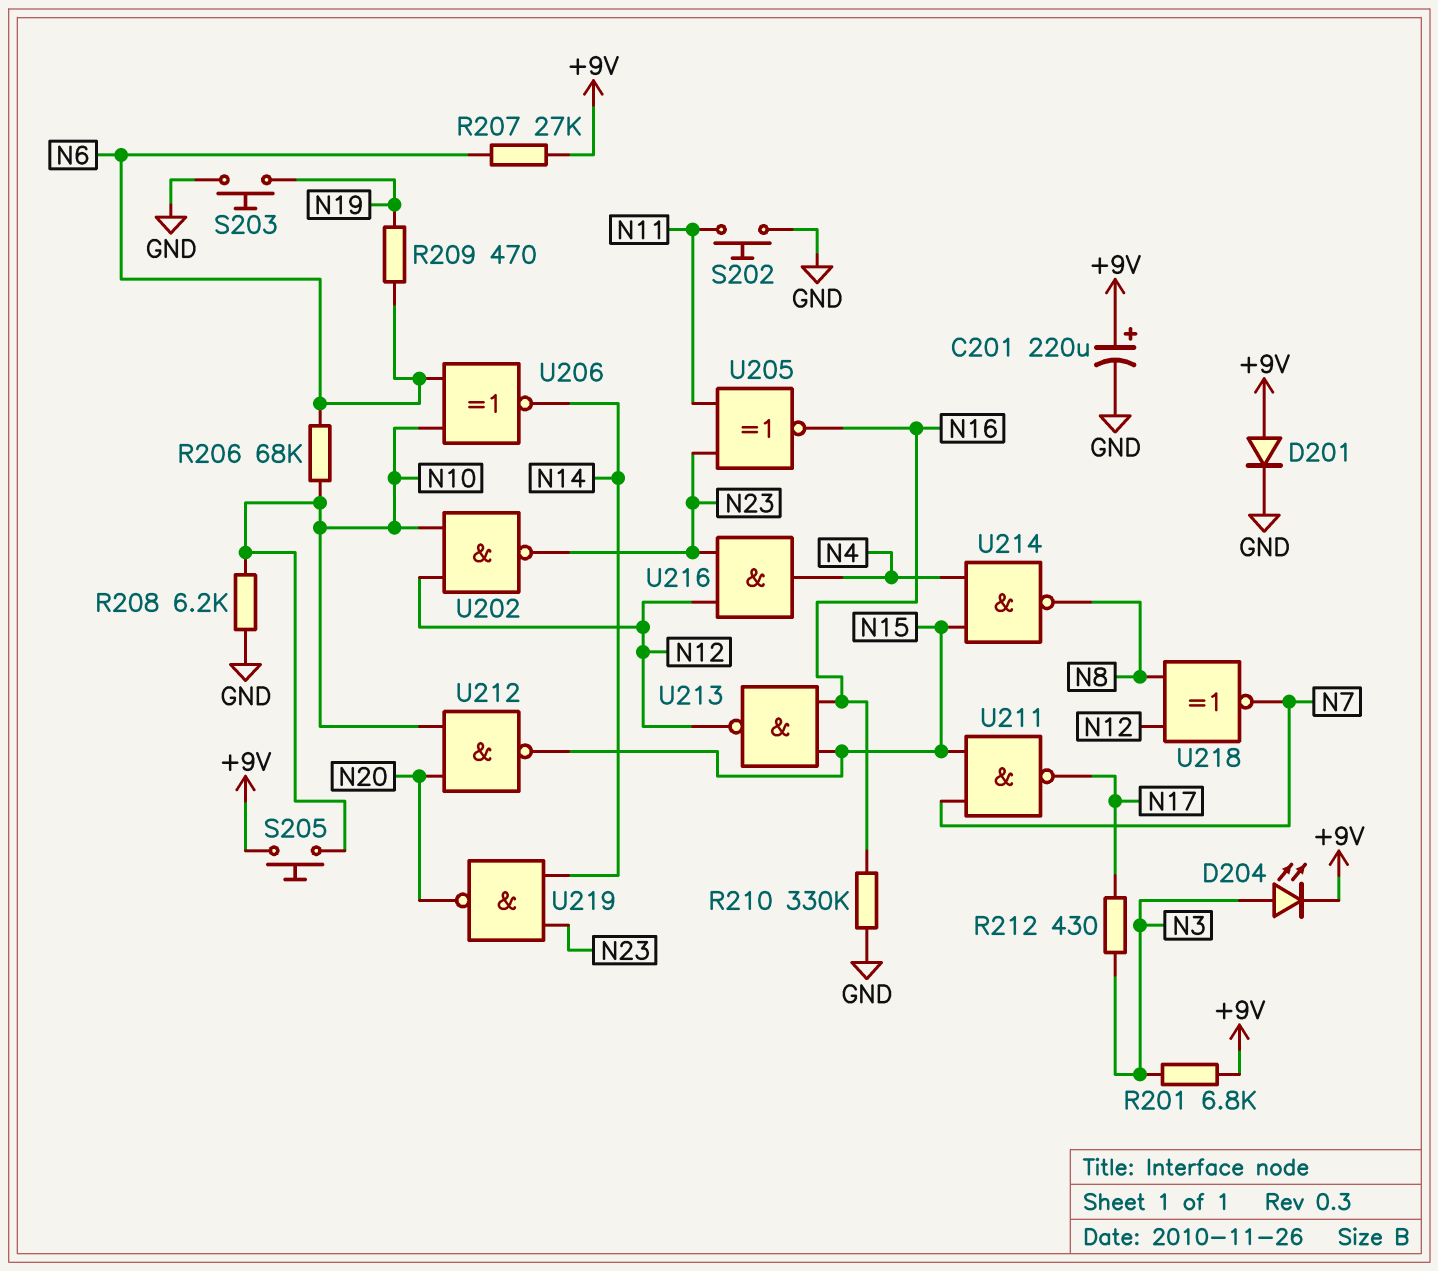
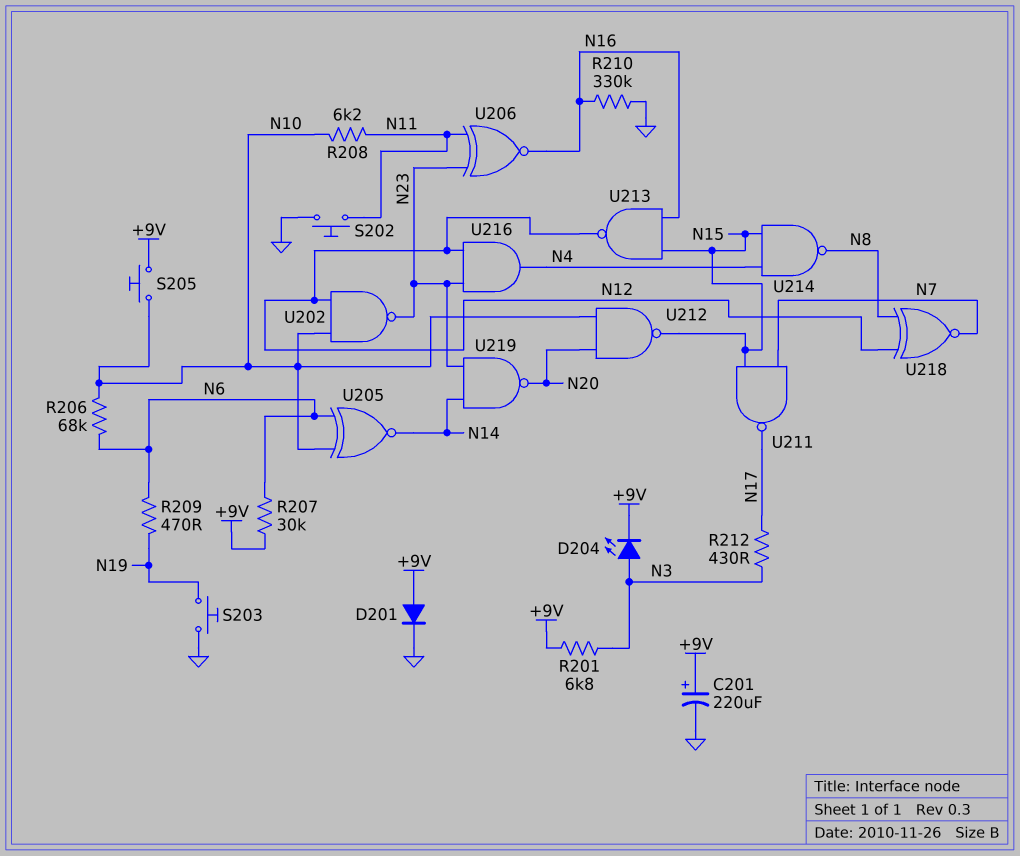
R207: 27k (+9V, N6) -> 30k (+9V, N6)
R208: 6.2k (GND, N10) -> 6.2k (N10, N11)
U205: XNOR (in N11, in N23, out N16) -> XNOR (in N6, in N10, out N14)
U206: XNOR (in N6, in N10, out N14) -> XNOR (in N11, in N23, out N16)

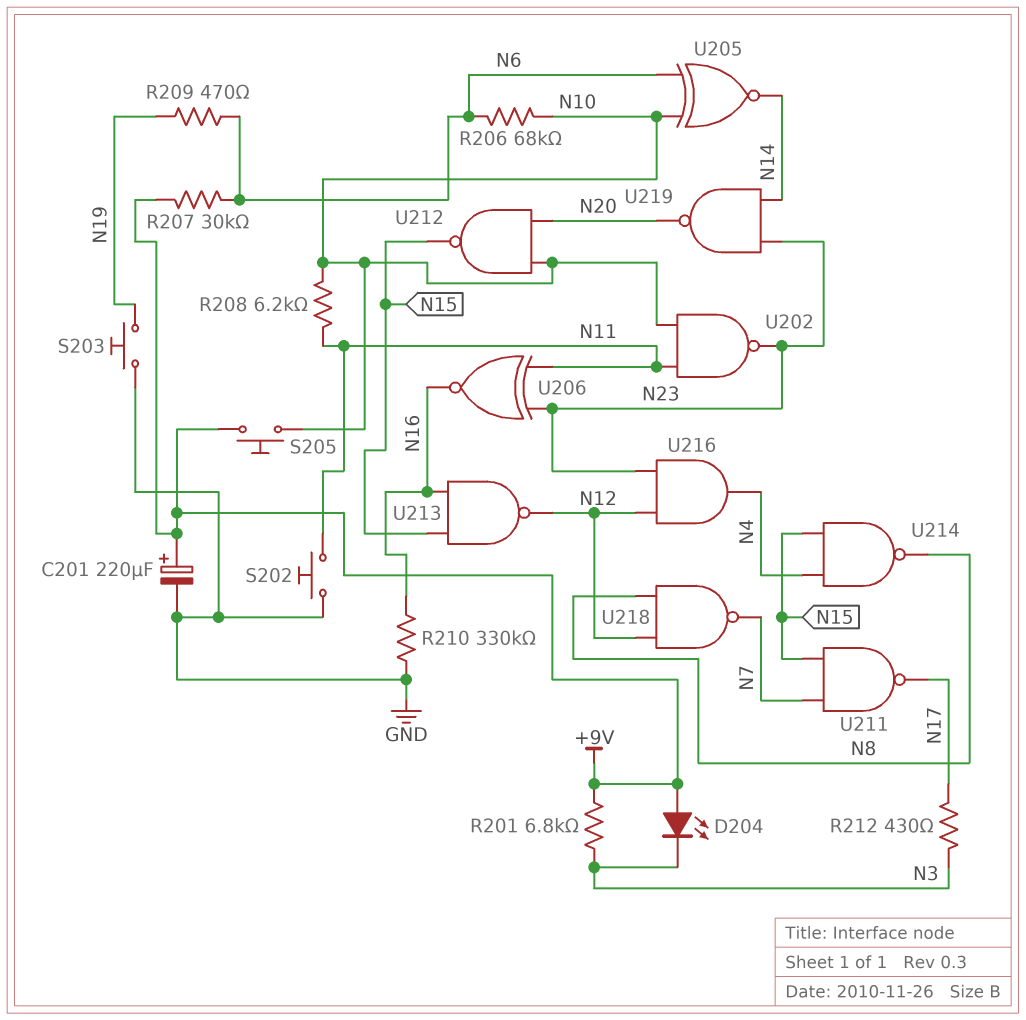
D201: diode (A +9V, K GND) -> none
D204: LED (A N3, K +9V) -> LED (A +9V, K N3)
U202: NAND (in N10, in N12, out N23) -> NAND (in N10, in N11, out N23)
U218: XNOR (in N8, in N12, out N7) -> NAND (in N8, in N12, out N7)

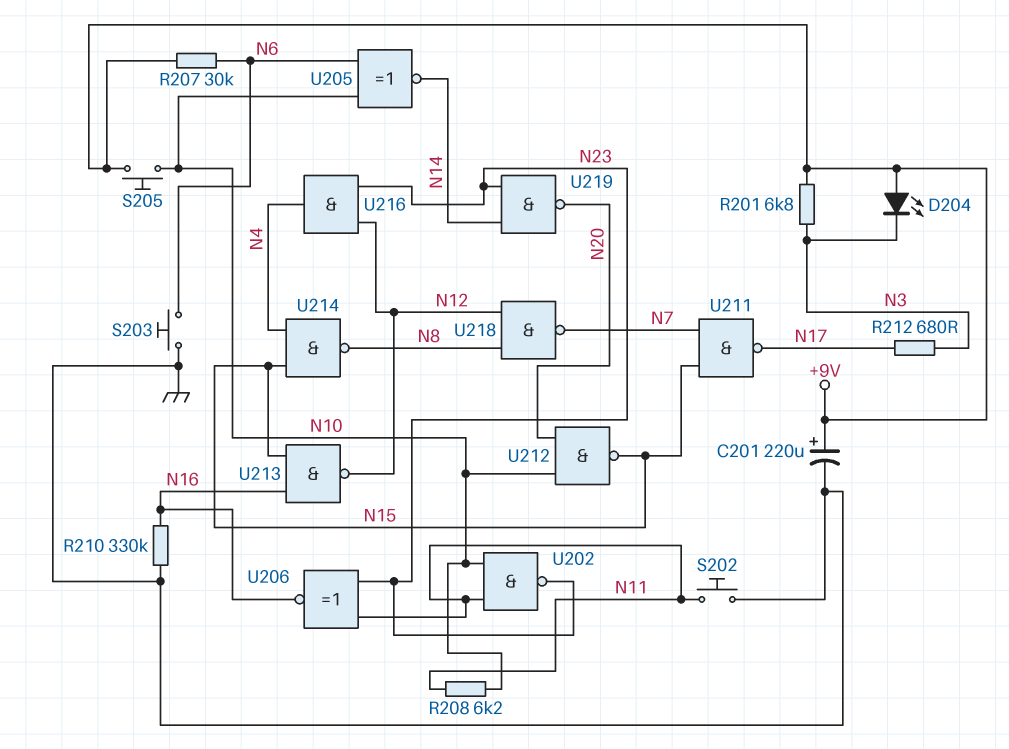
R206: 68k (N6, N10) -> none
R209: 470 (N6, N19) -> none
R212: 430 (N3, N17) -> 680 (N3, N17)
S203: button (GND, N19) -> button (GND, N6)

